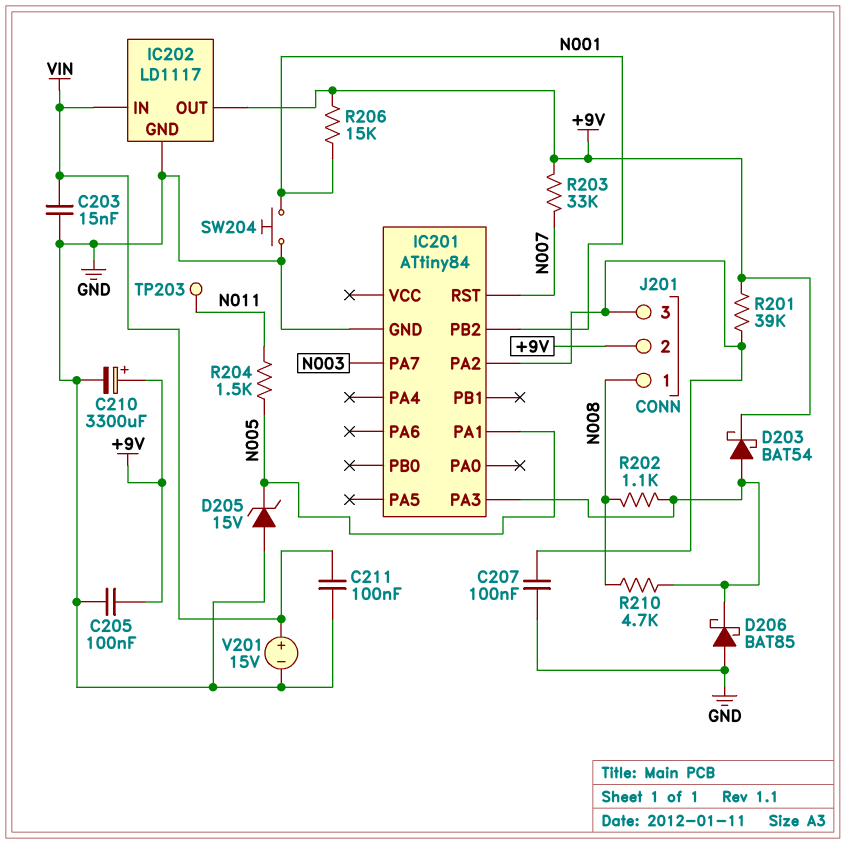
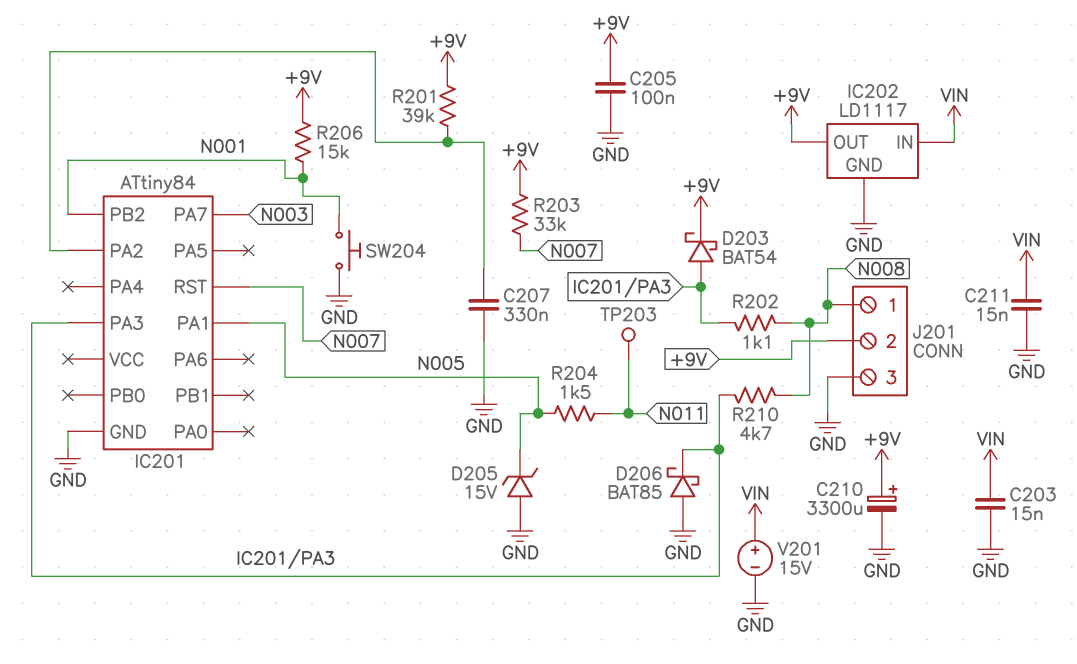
C207: 100nF (GND, IC201/PA2) -> 330nF (GND, IC201/PA2)
C211: 100nF (GND, VIN) -> 15nF (GND, VIN)
J201 pin 3: IC201/PA2 -> GND

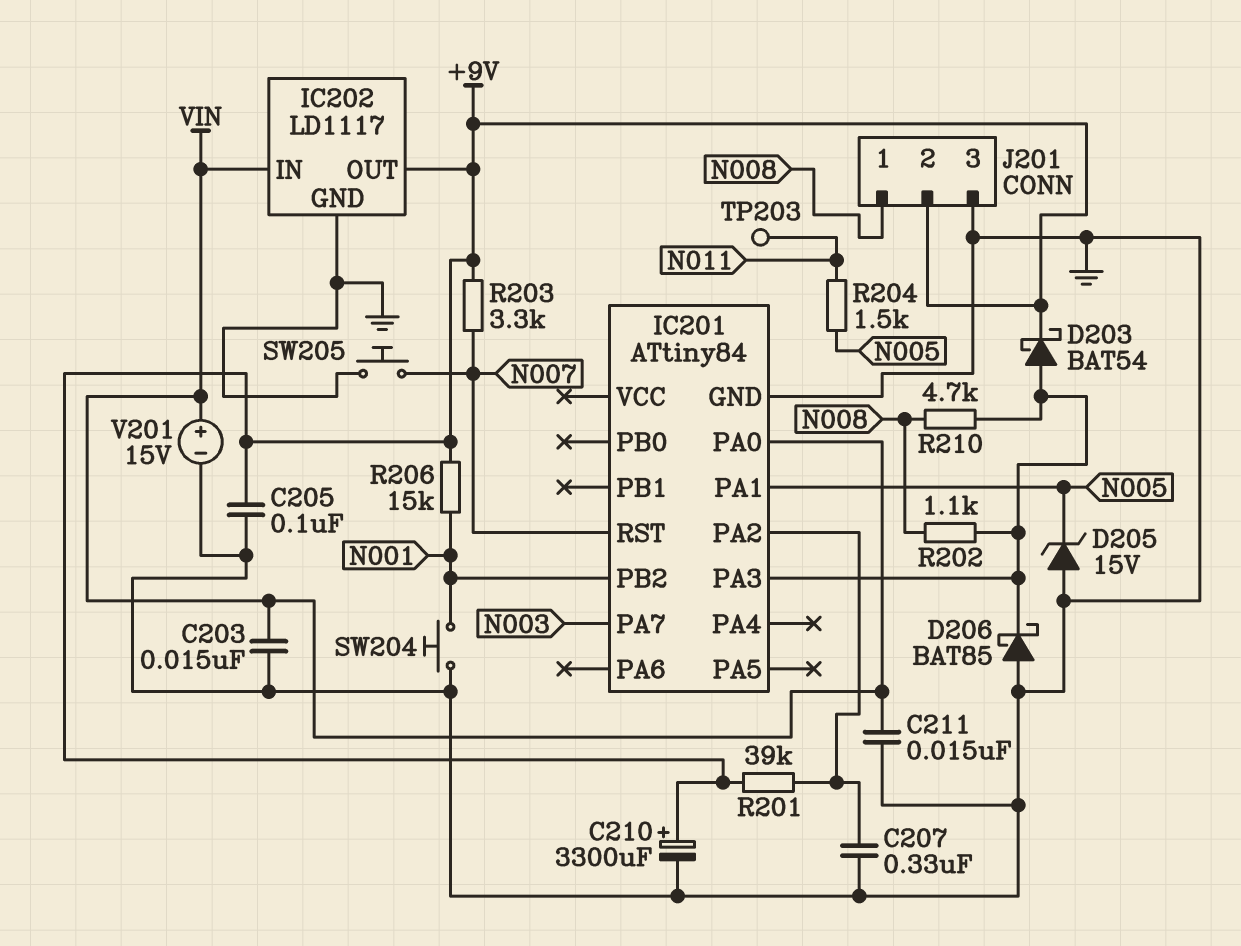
IC201 pin PA0: none -> VIN
R203: 33k (+9V, N007) -> 3.3k (+9V, N007)
SW205: none -> button (GND, N007)

